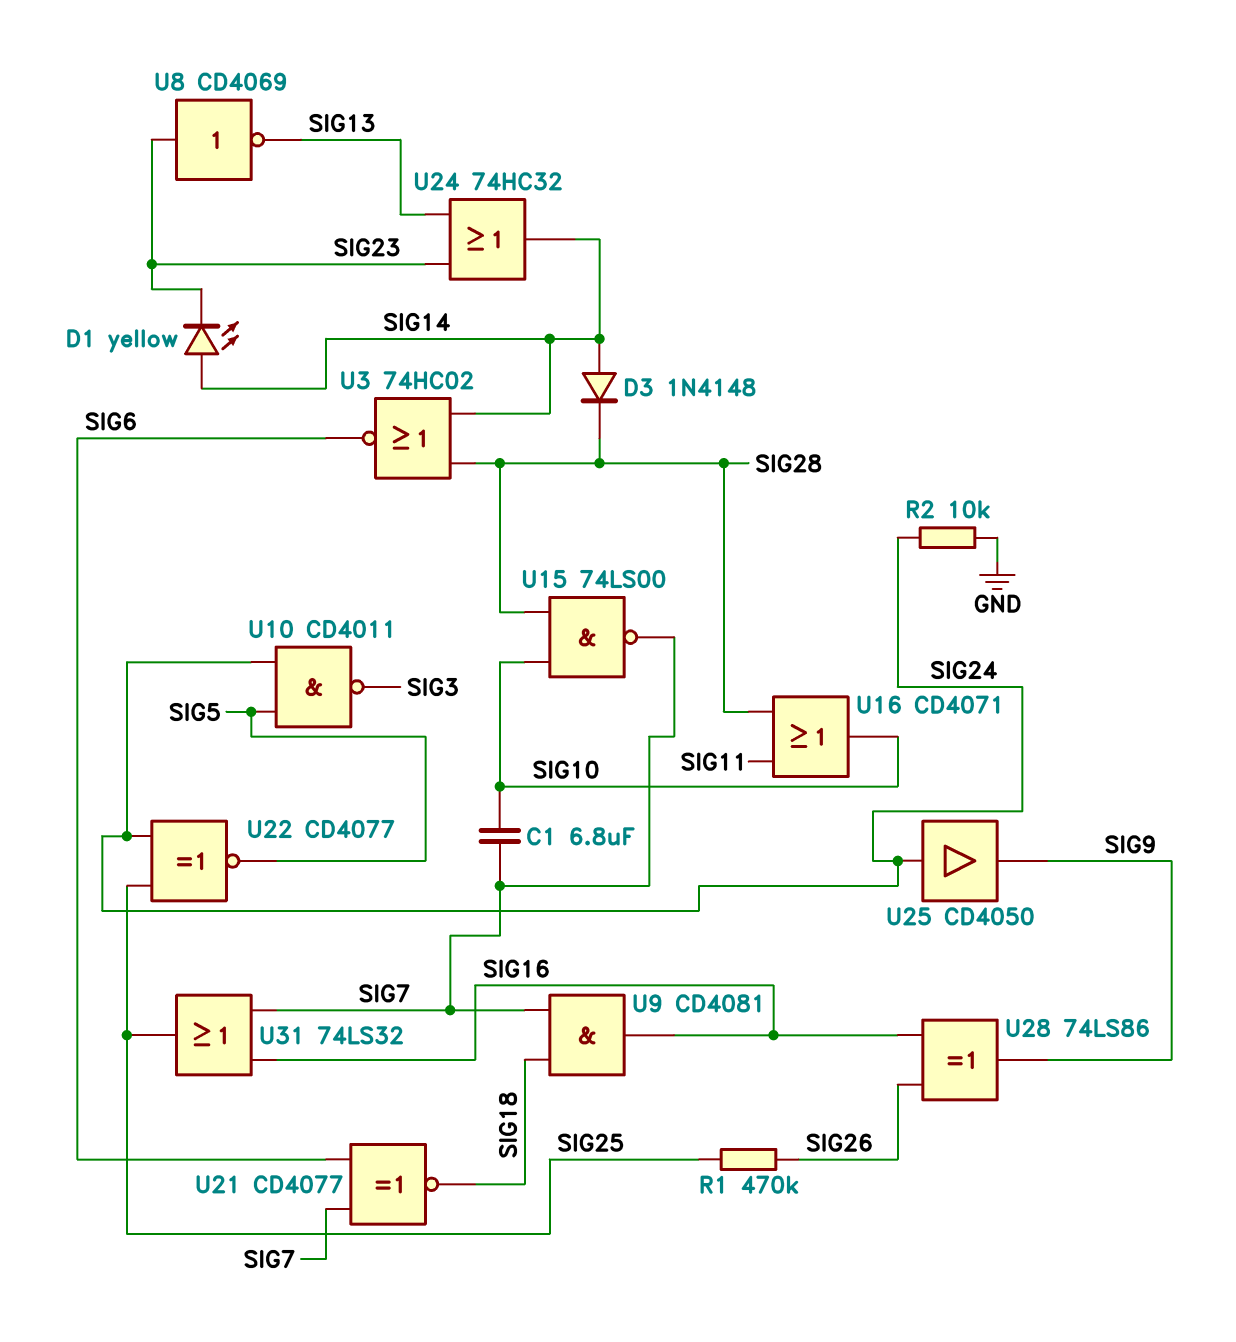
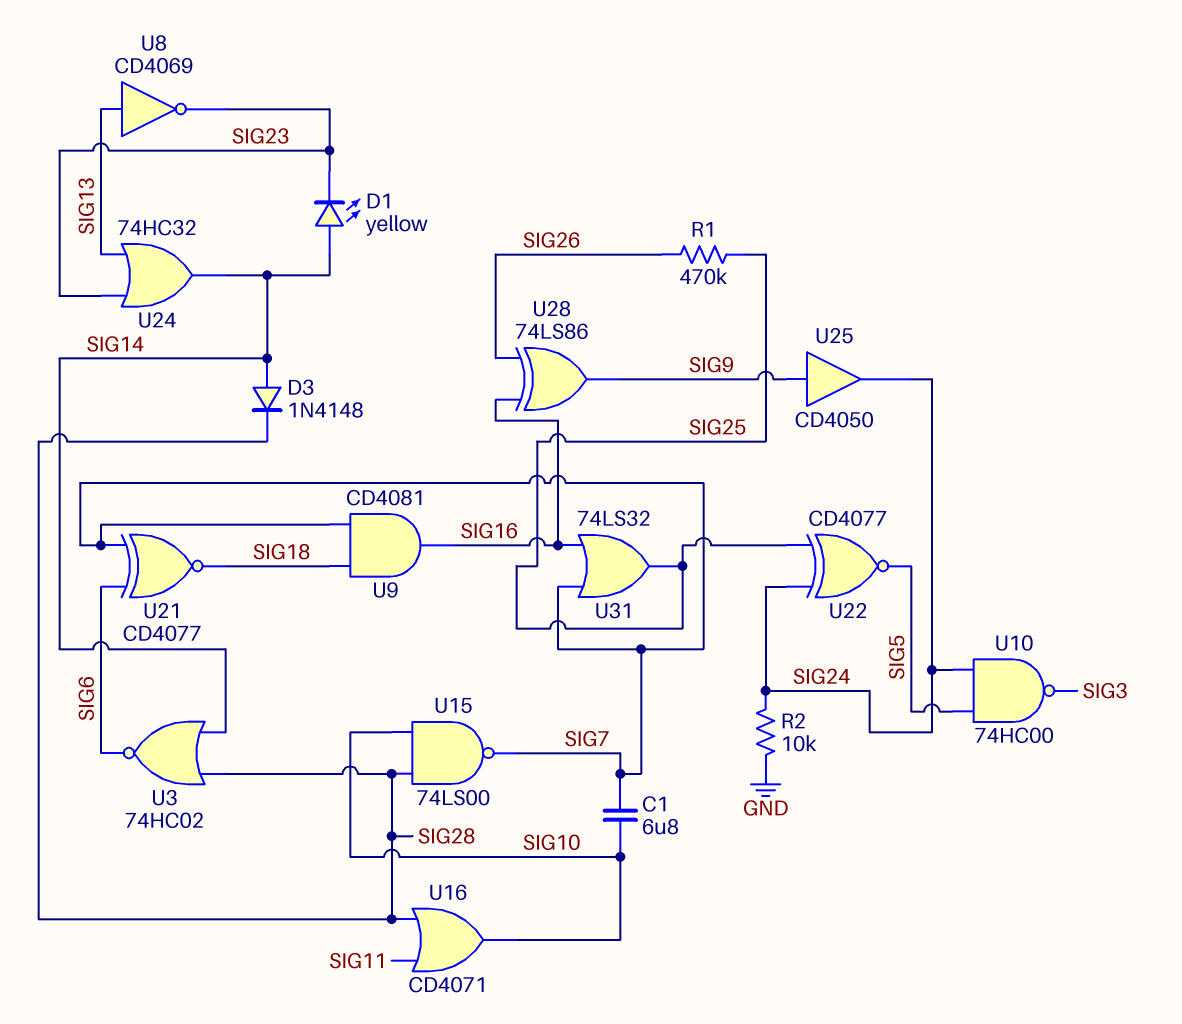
U8: NOT CD4069 (in SIG23, out SIG13) -> NOT CD4069 (in SIG13, out SIG23)
U10: NAND CD4011 (in SIG5, in SIG24, out SIG3) -> NAND 74HC00 (in SIG5, in SIG24, out SIG3)
U25: buffer CD4050 (in SIG24, out SIG9) -> buffer CD4050 (in SIG9, out SIG24)

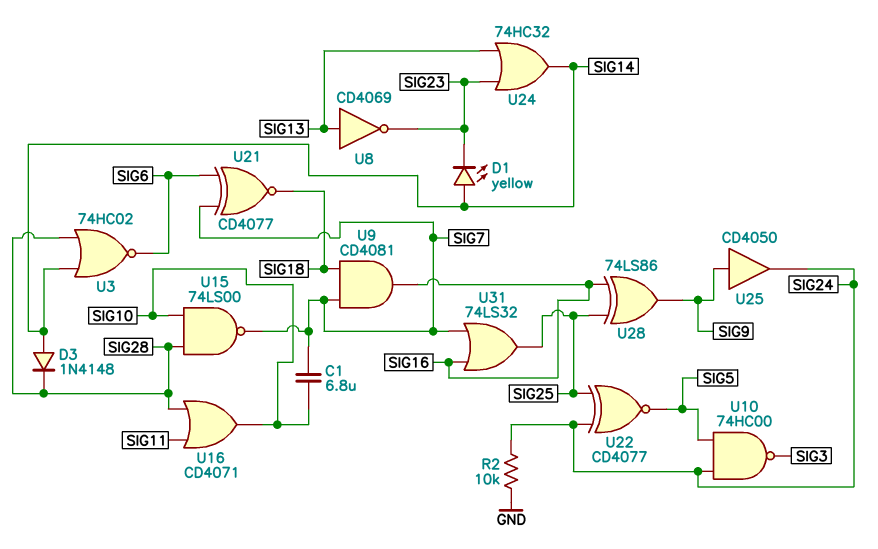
R1: 470k (SIG25, SIG26) -> none
U28: XOR 74LS86 (in SIG16, in SIG26, out SIG9) -> XOR 74LS86 (in SIG16, in SIG25, out SIG9)

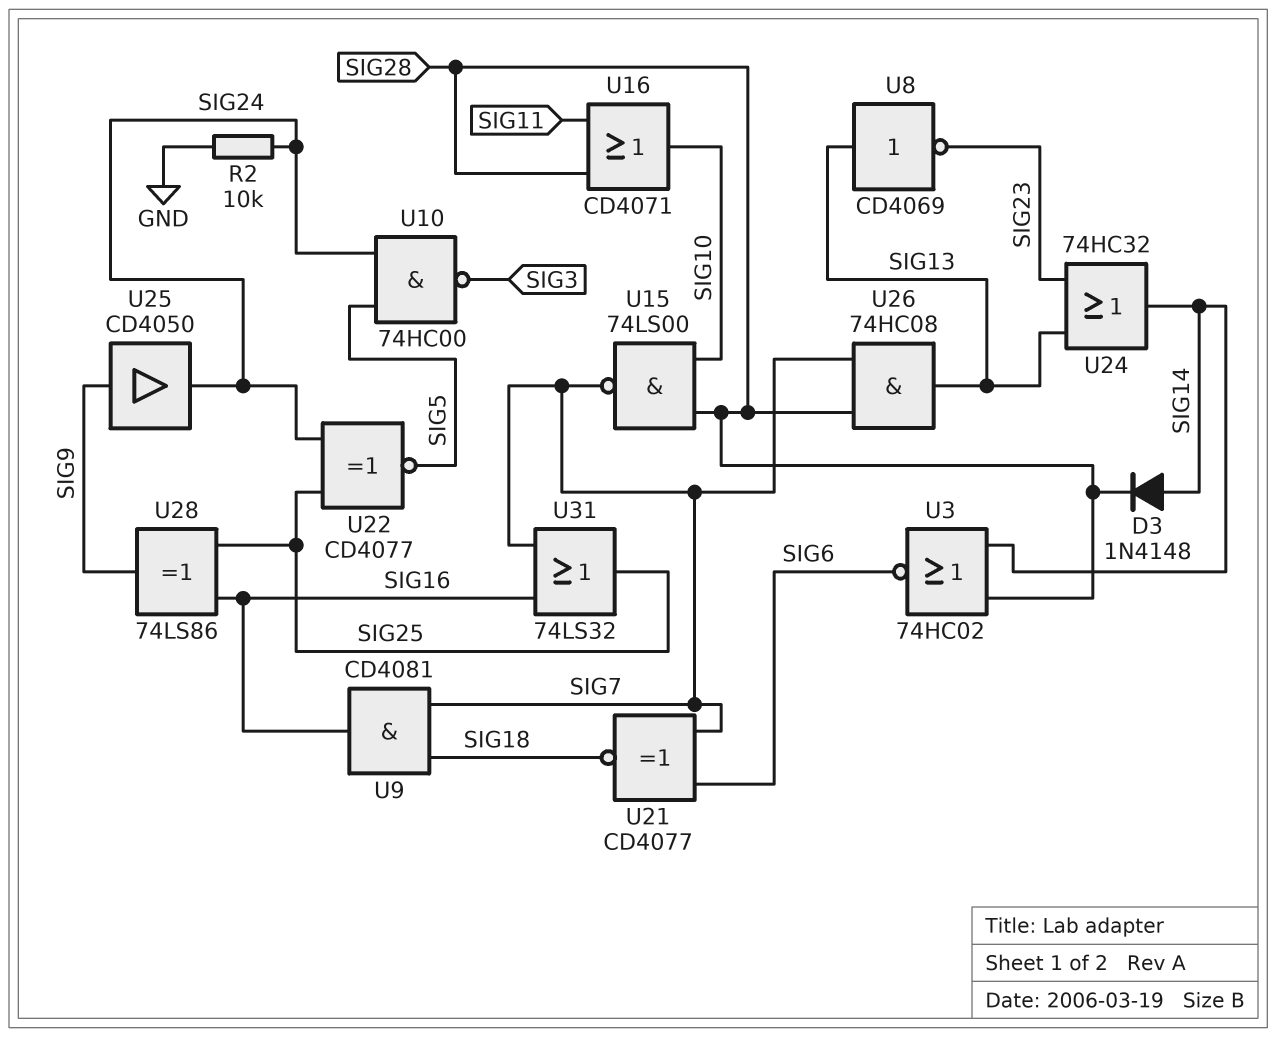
C1: 6.8uF (SIG7, SIG10) -> none
D1: LED yellow (A SIG14, K SIG23) -> none
U26: none -> AND 74HC08 (in SIG7, in SIG28, out SIG13)

